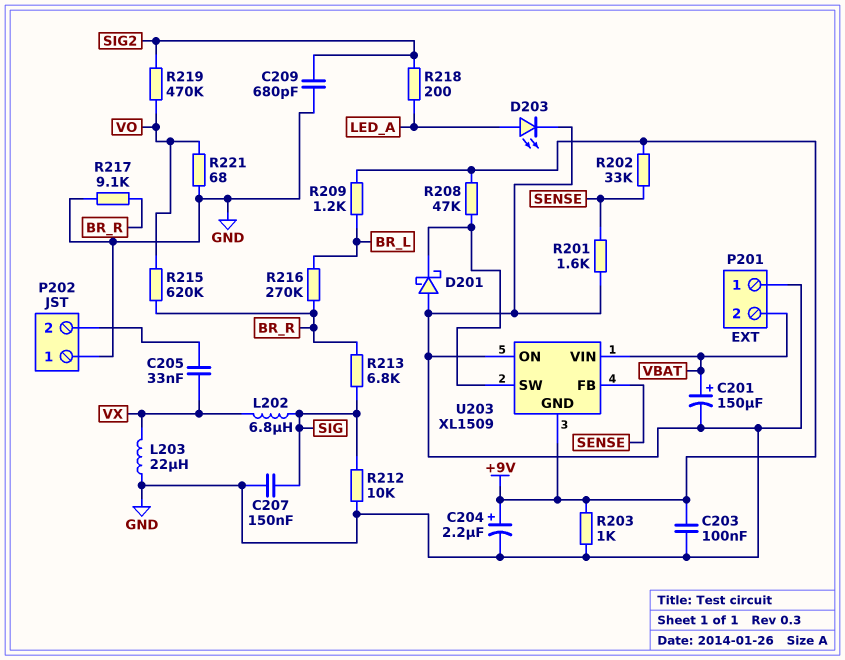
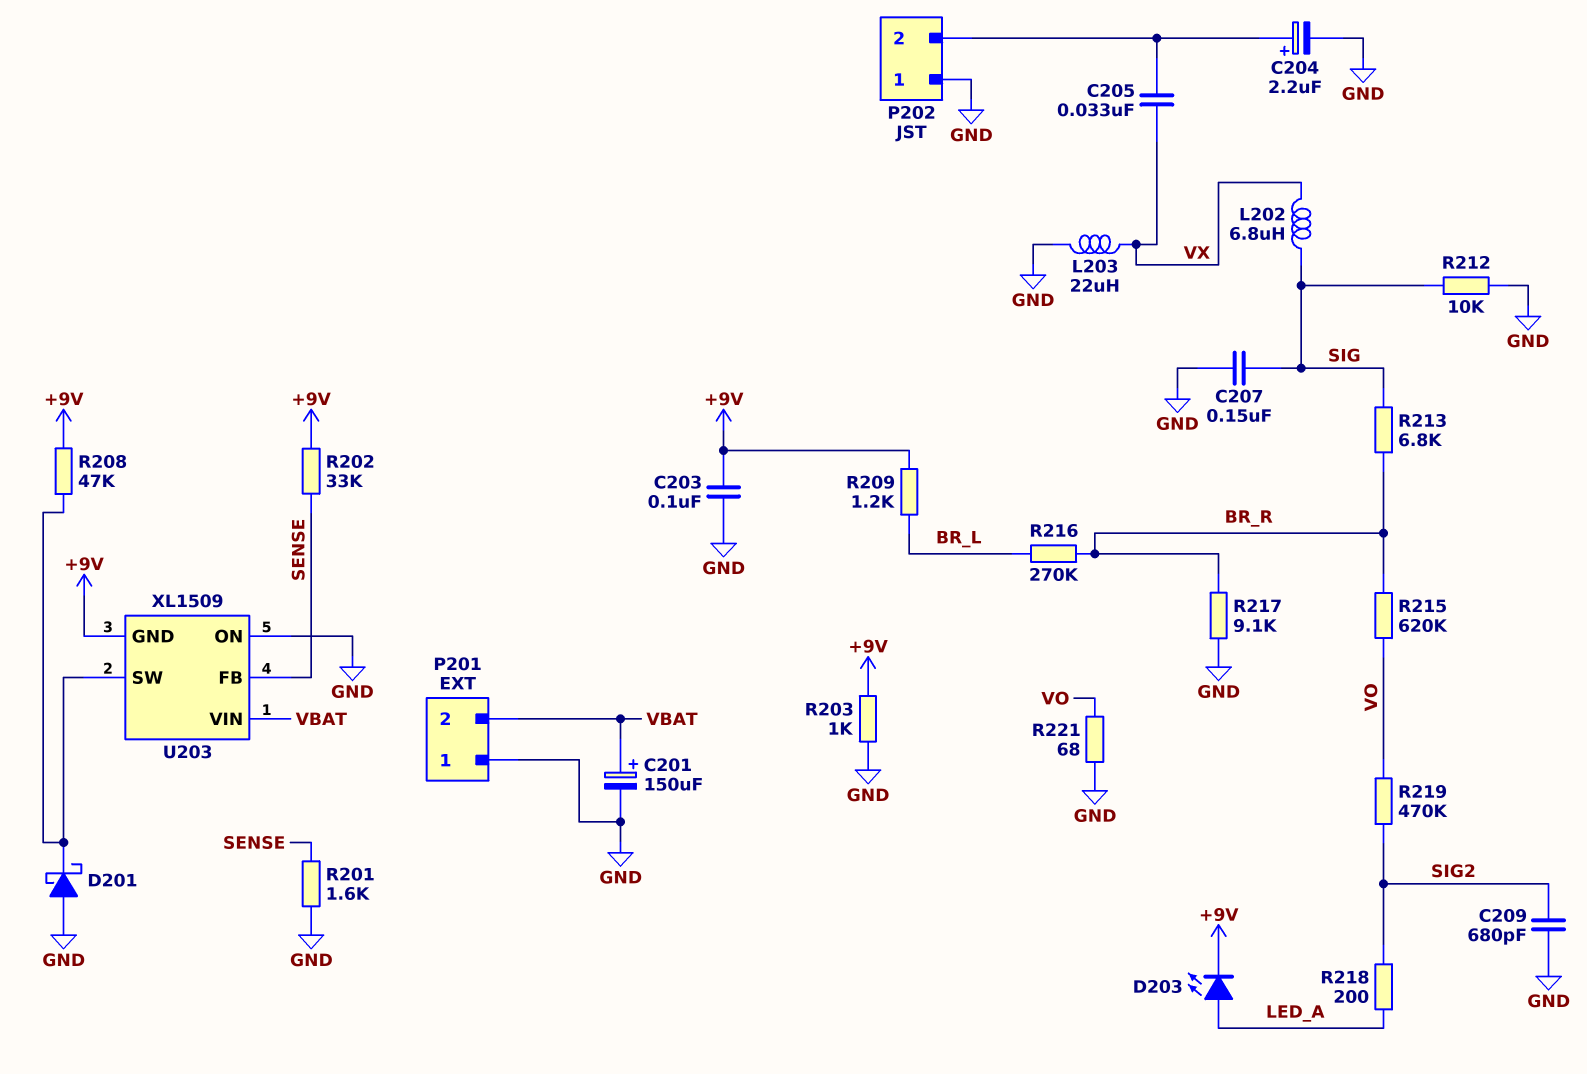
C204: 2.2uF (plus +9V, minus GND) -> 2.2uF (plus P202/2, minus GND)
D203: LED (A LED_A, K GND) -> LED (A LED_A, K +9V)

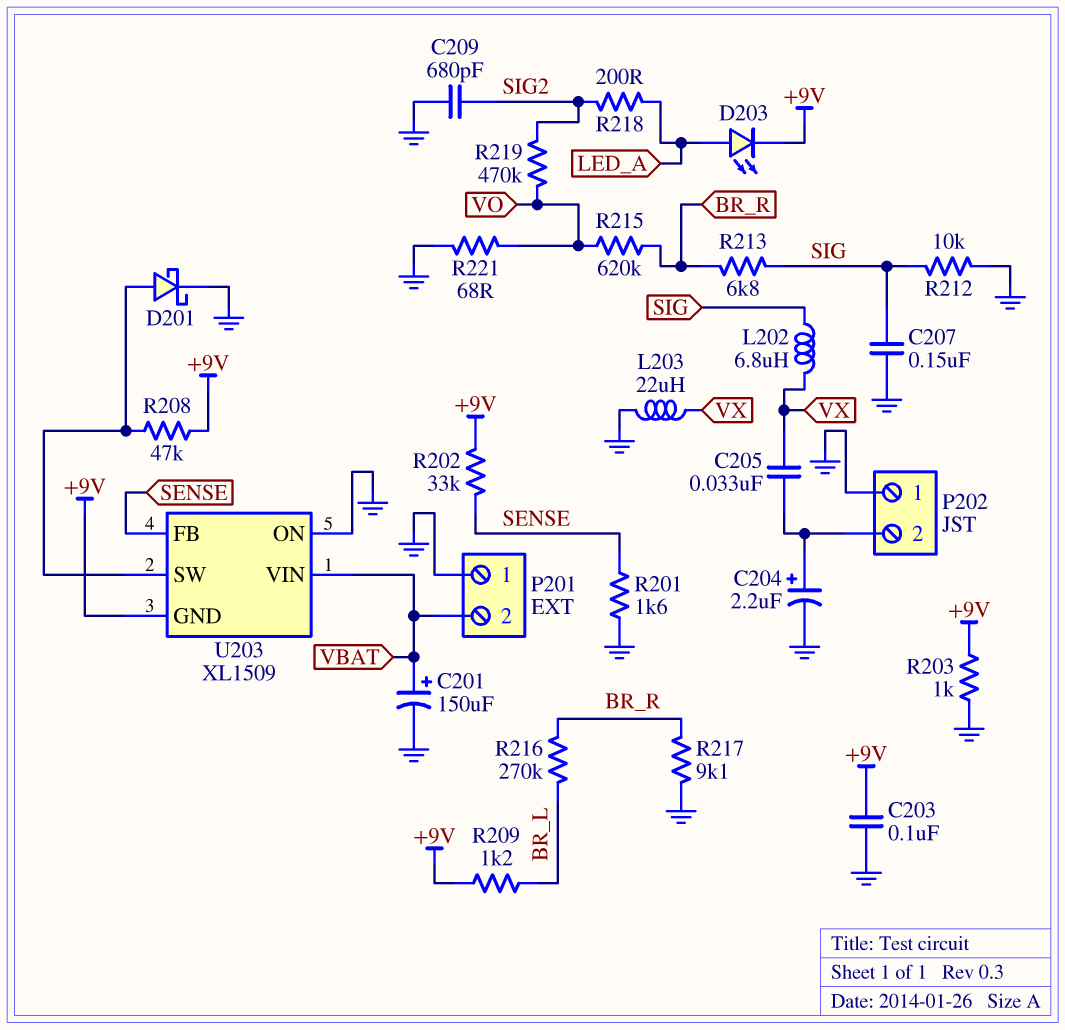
D201: schottky (A GND, K U203/SW) -> schottky (A U203/SW, K GND)

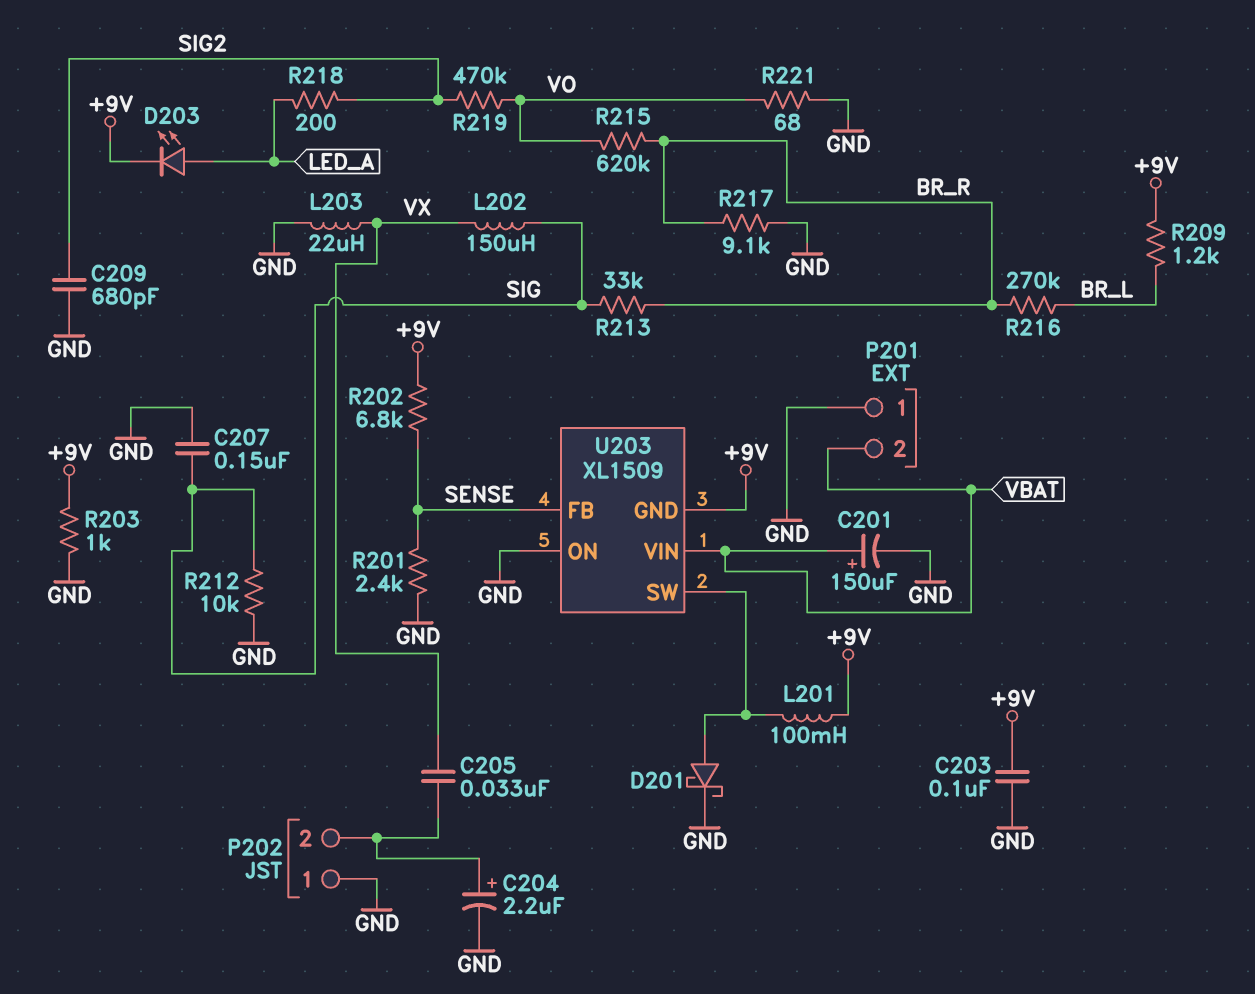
L201: none -> 100mH (+9V, U203/SW)
L202: 6.8uH (SIG, VX) -> 150uH (SIG, VX)
R201: 1.6k (GND, SENSE) -> 2.4k (GND, SENSE)
R202: 33k (+9V, SENSE) -> 6.8k (+9V, SENSE)
R208: 47k (+9V, U203/SW) -> none
R213: 6.8k (BR_R, SIG) -> 33k (BR_R, SIG)

